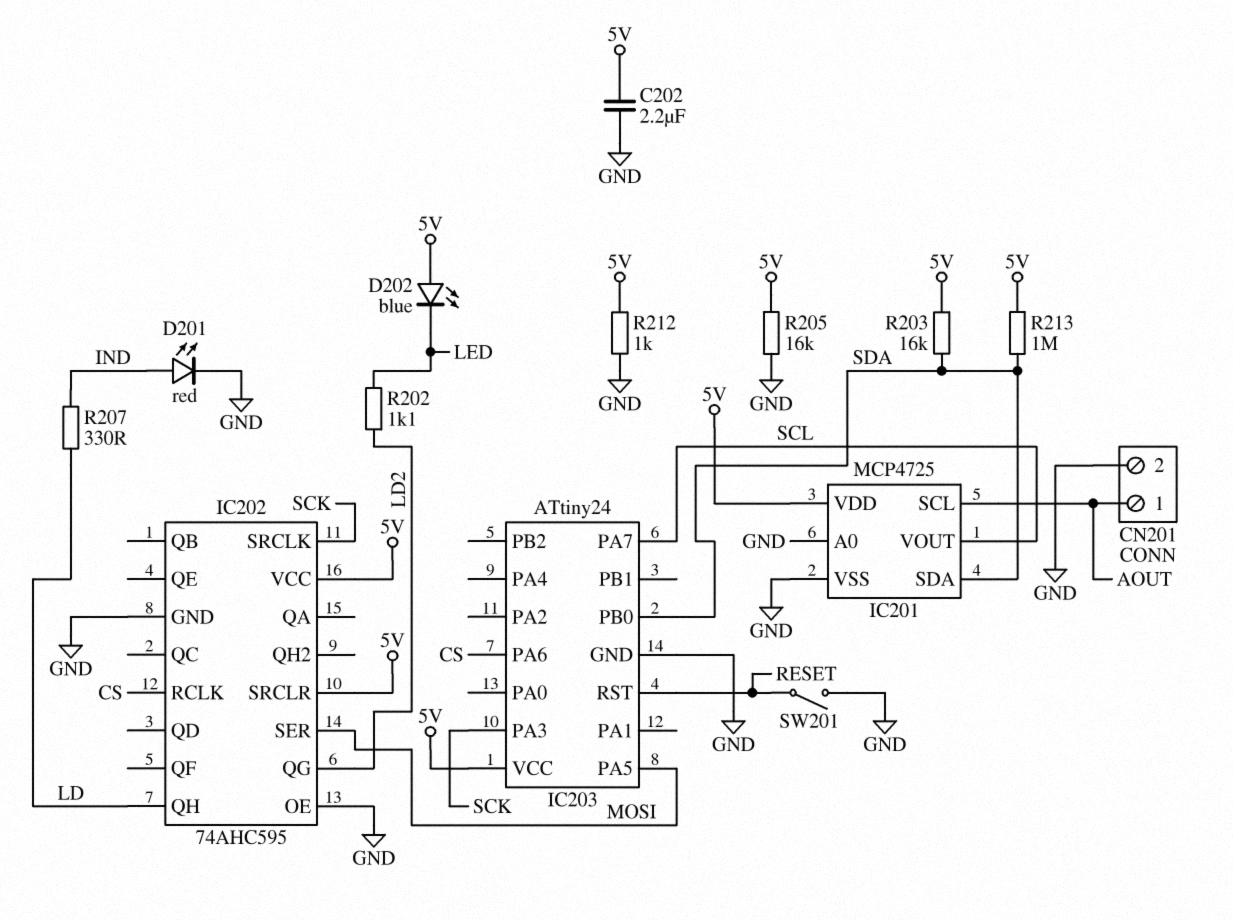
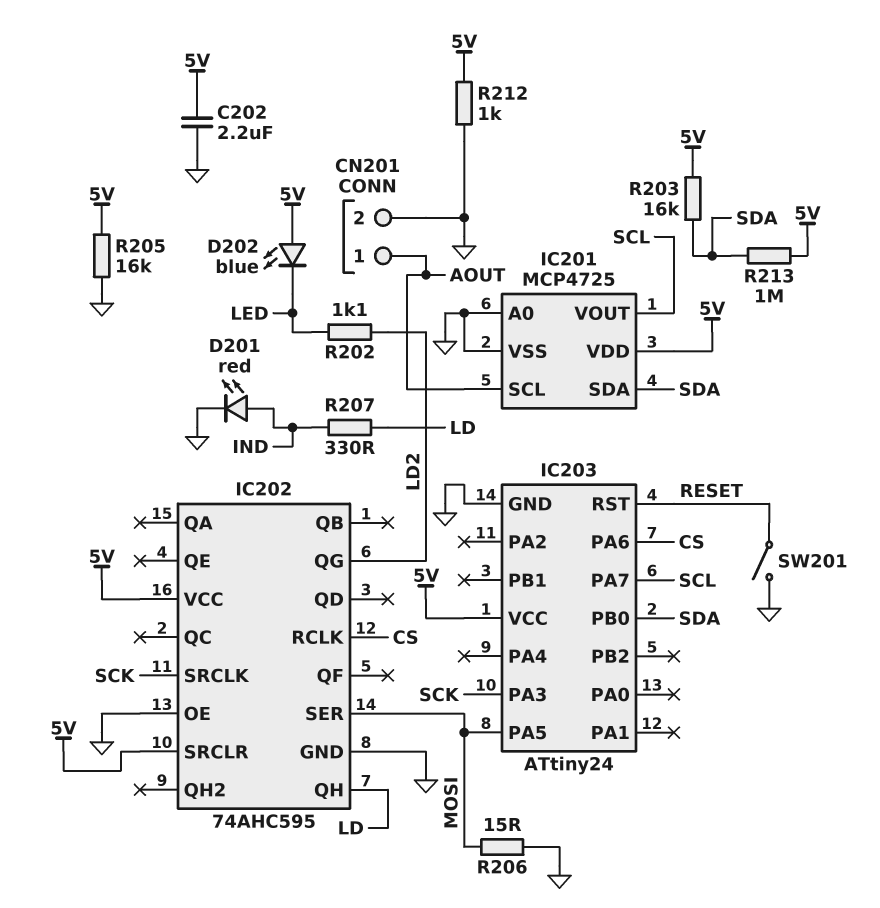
R206: none -> 15 (GND, MOSI)

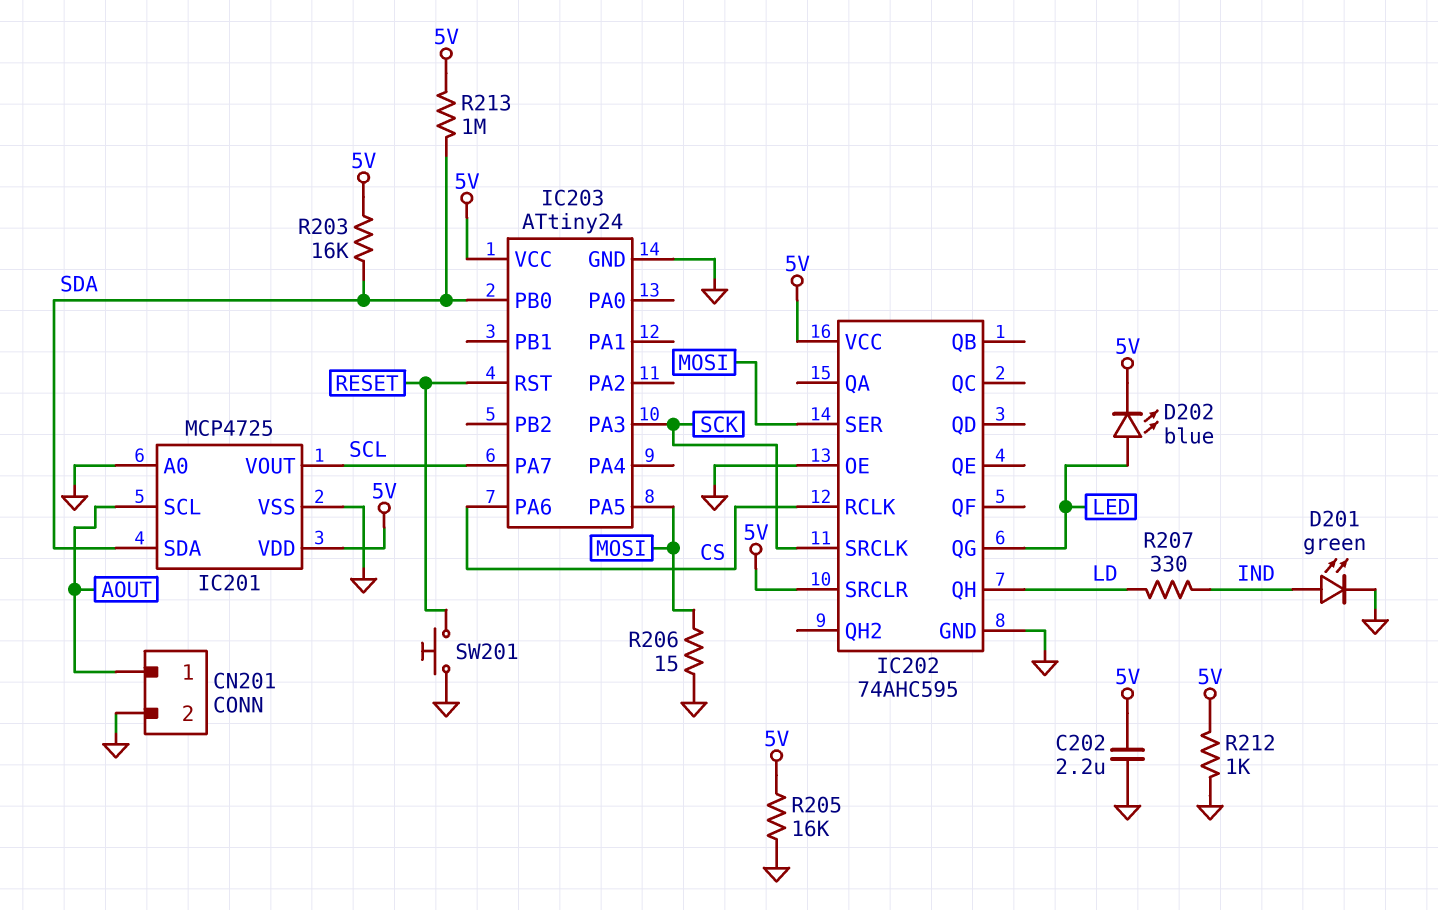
D201: LED red (A IND, K GND) -> LED green (A IND, K GND)
D202: LED blue (A 5V, K LED) -> LED blue (A LED, K 5V)
IC202 pin QG: LD2 -> LED
R202: 1.1k (LD2, LED) -> none
SW201: switch (GND, RESET) -> button (GND, RESET)

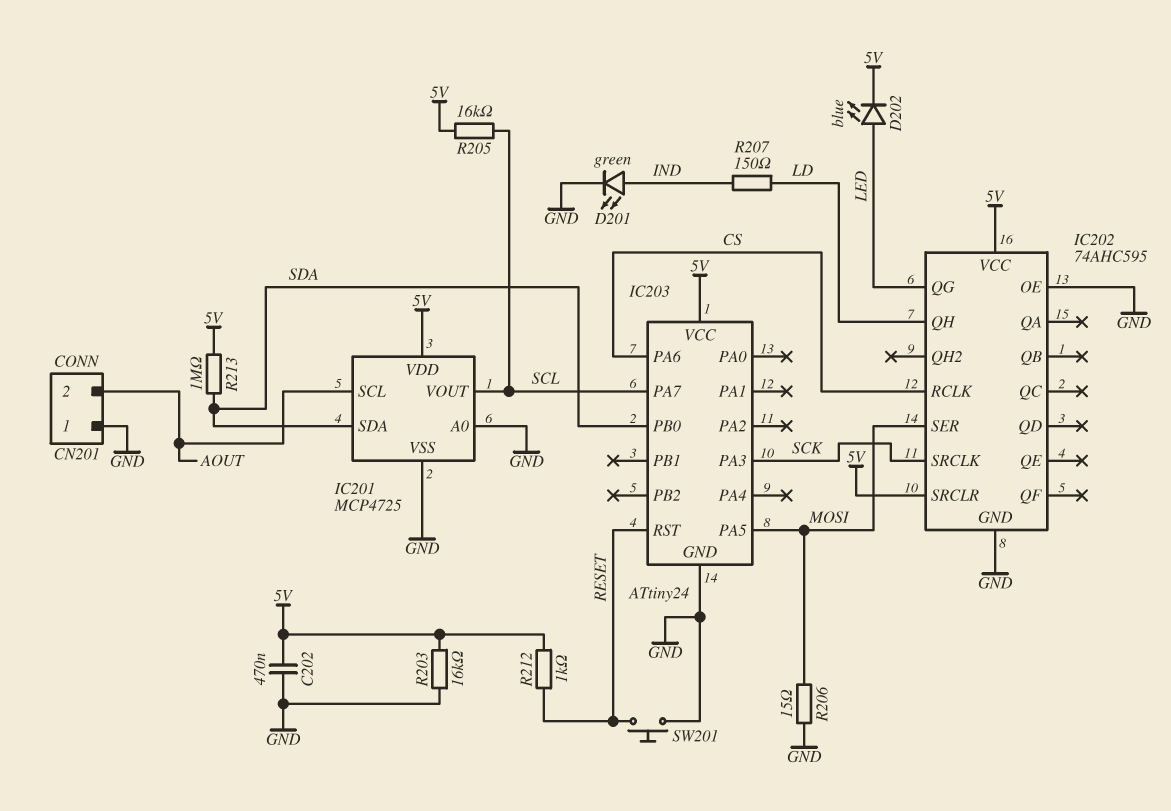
C202: 2.2uF (5V, GND) -> 470nF (5V, GND)
CN201 pin 1: AOUT -> GND
CN201 pin 2: GND -> AOUT
R203: 16k (5V, SDA) -> 16k (5V, GND)
R205: 16k (5V, GND) -> 16k (5V, SCL)
R207: 330 (IND, LD) -> 150 (IND, LD)
R212: 1k (5V, GND) -> 1k (5V, RESET)

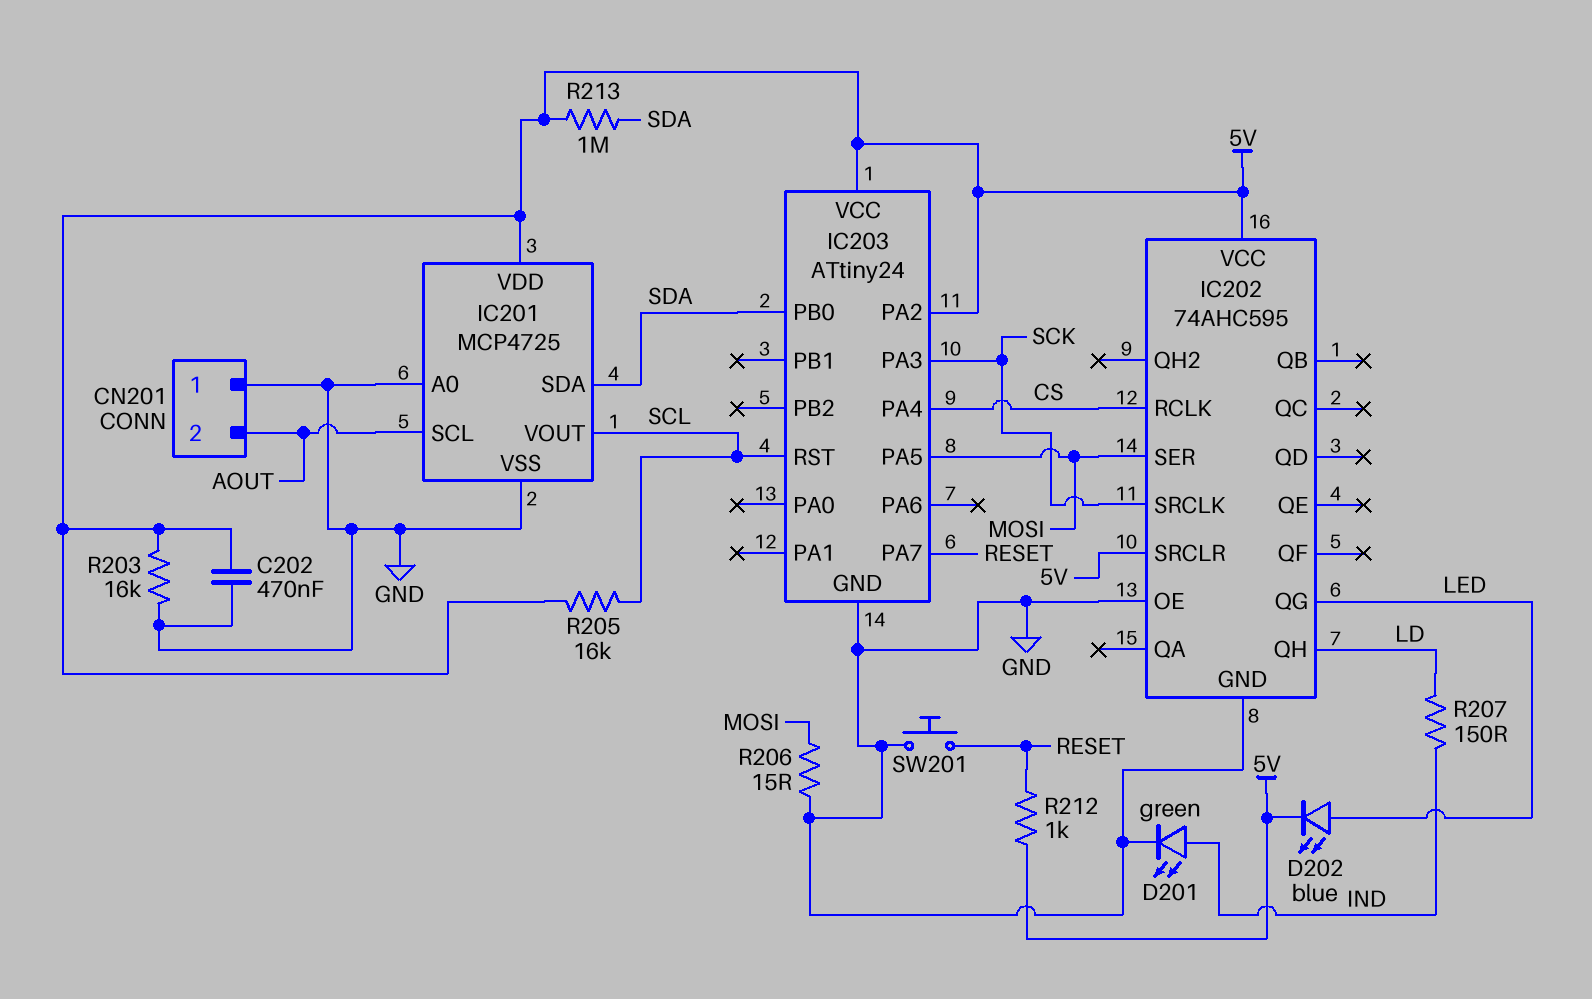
IC203 pin PA2: none -> 5V
IC203 pin PA4: none -> CS
IC203 pin PA6: CS -> none
IC203 pin PA7: SCL -> RESET
IC203 pin RST: RESET -> SCL

